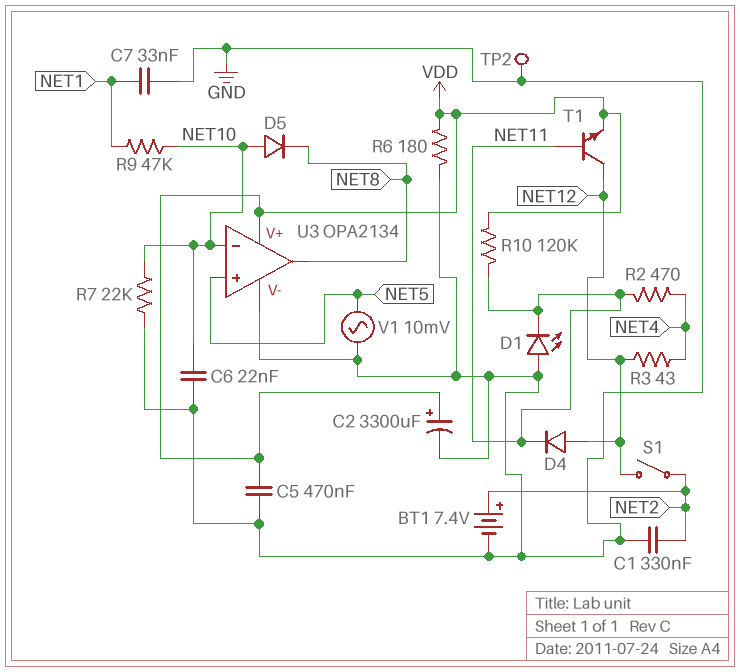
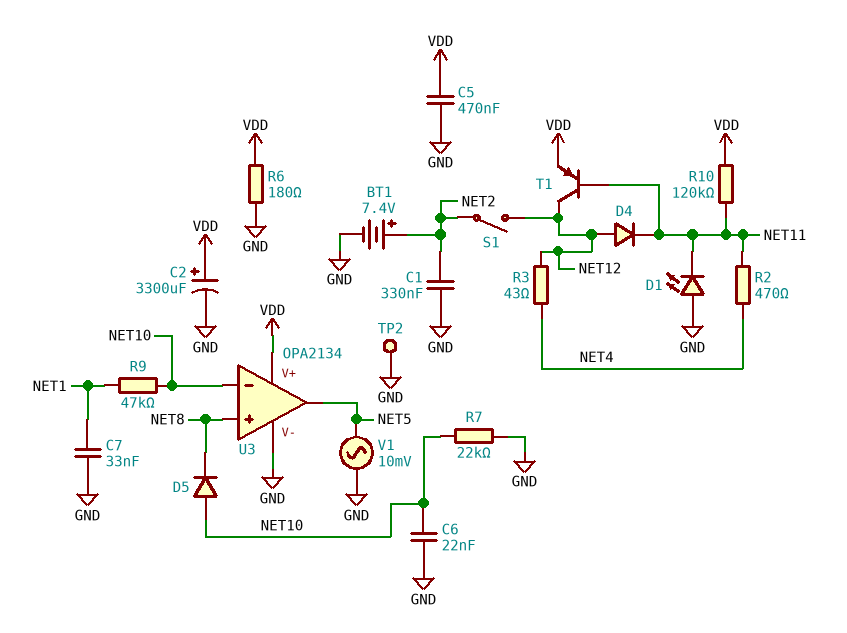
T1: NPN (B NET11, C NET12, E VDD) -> PNP (B NET11, C NET12, E VDD)
U3 pin in+: NET5 -> NET8
U3 pin out: NET8 -> NET5

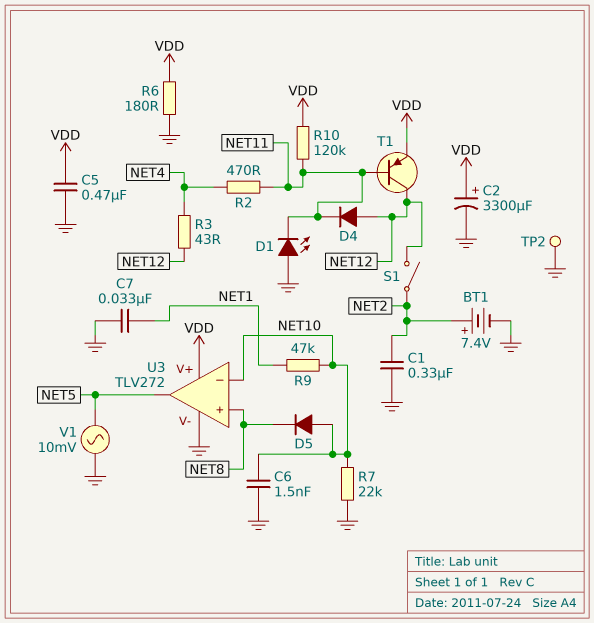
C6: 22nF (GND, NET10) -> 1.5nF (GND, NET10)
U3: OPA2134 -> TLV272

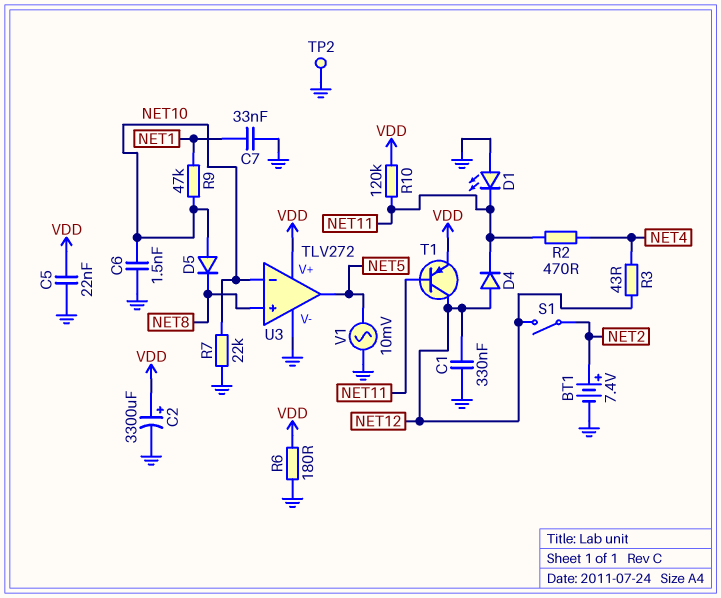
C1: 330nF (GND, NET2) -> 330nF (GND, NET12)
C5: 470nF (GND, VDD) -> 22nF (GND, VDD)

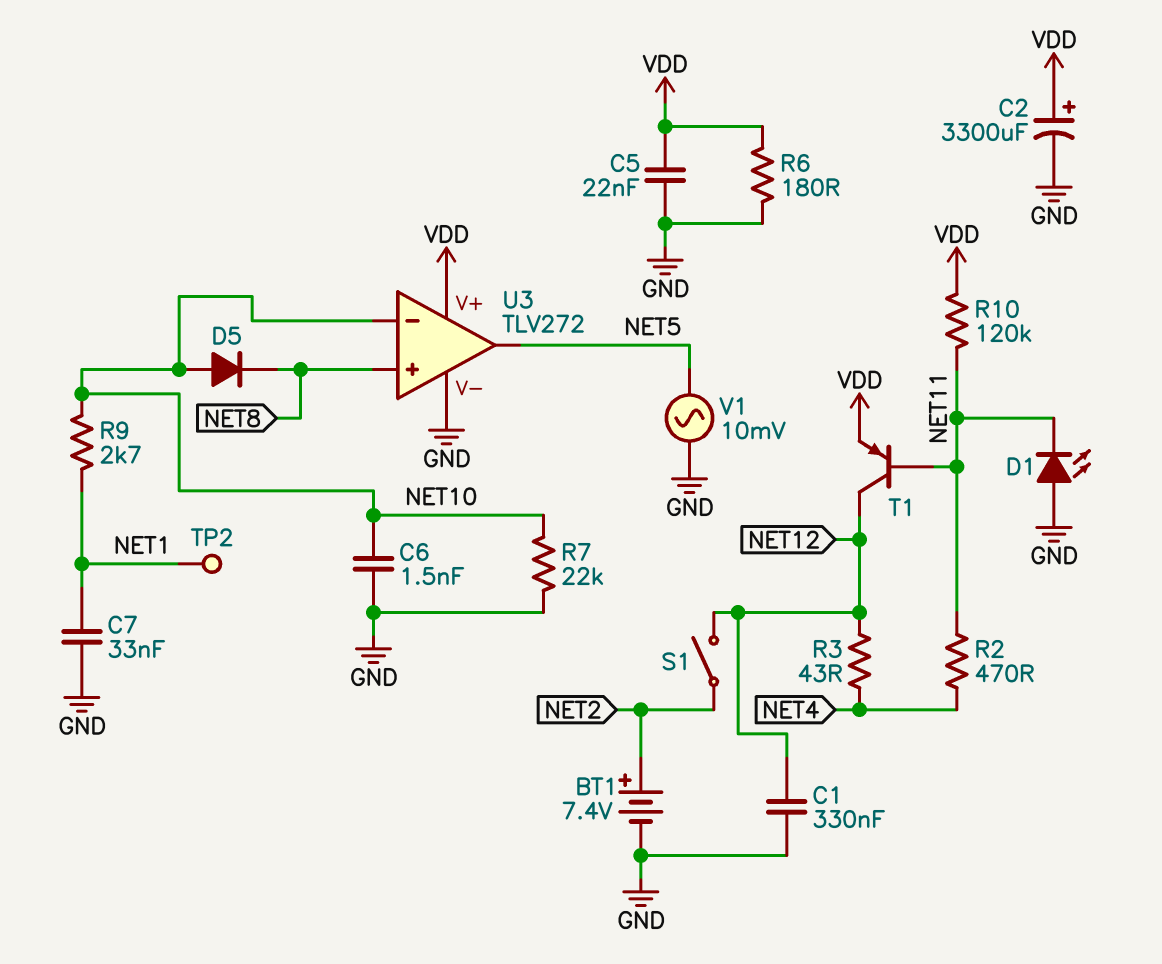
D4: diode (A NET12, K NET11) -> none
R9: 47k (NET1, NET10) -> 2.7k (NET1, NET10)
TP2: test point (GND) -> test point (NET1)

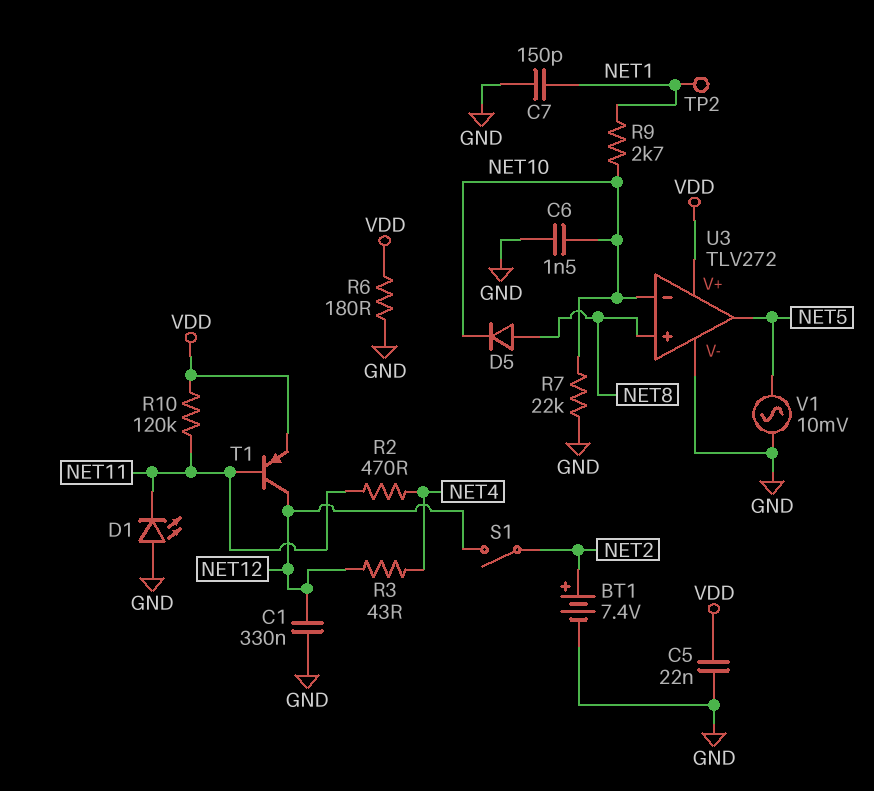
C2: 3300uF (plus VDD, minus GND) -> none
C7: 33nF (GND, NET1) -> 150pF (GND, NET1)
D5: diode (A NET10, K NET8) -> diode (A NET8, K NET10)

